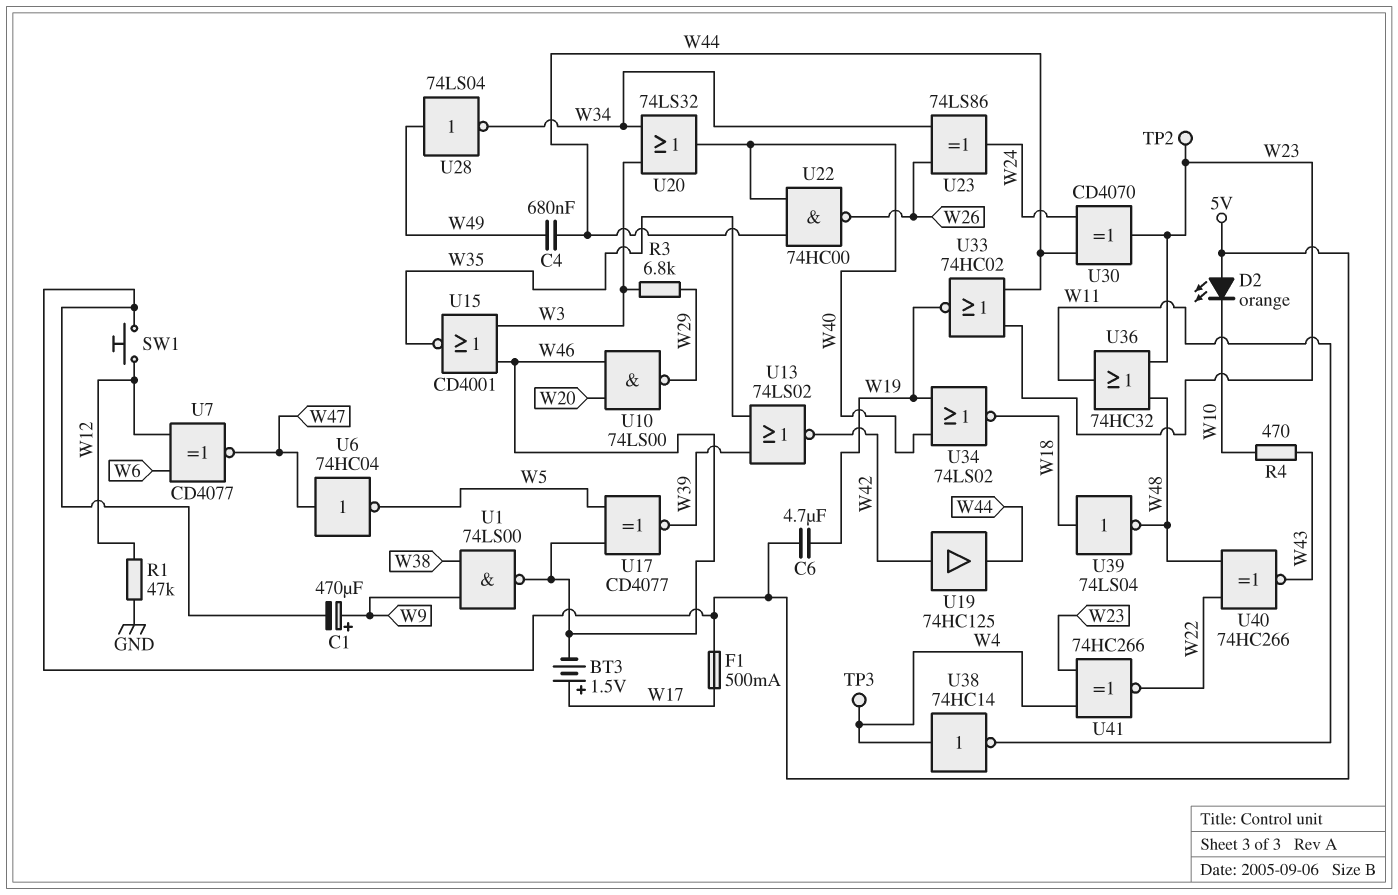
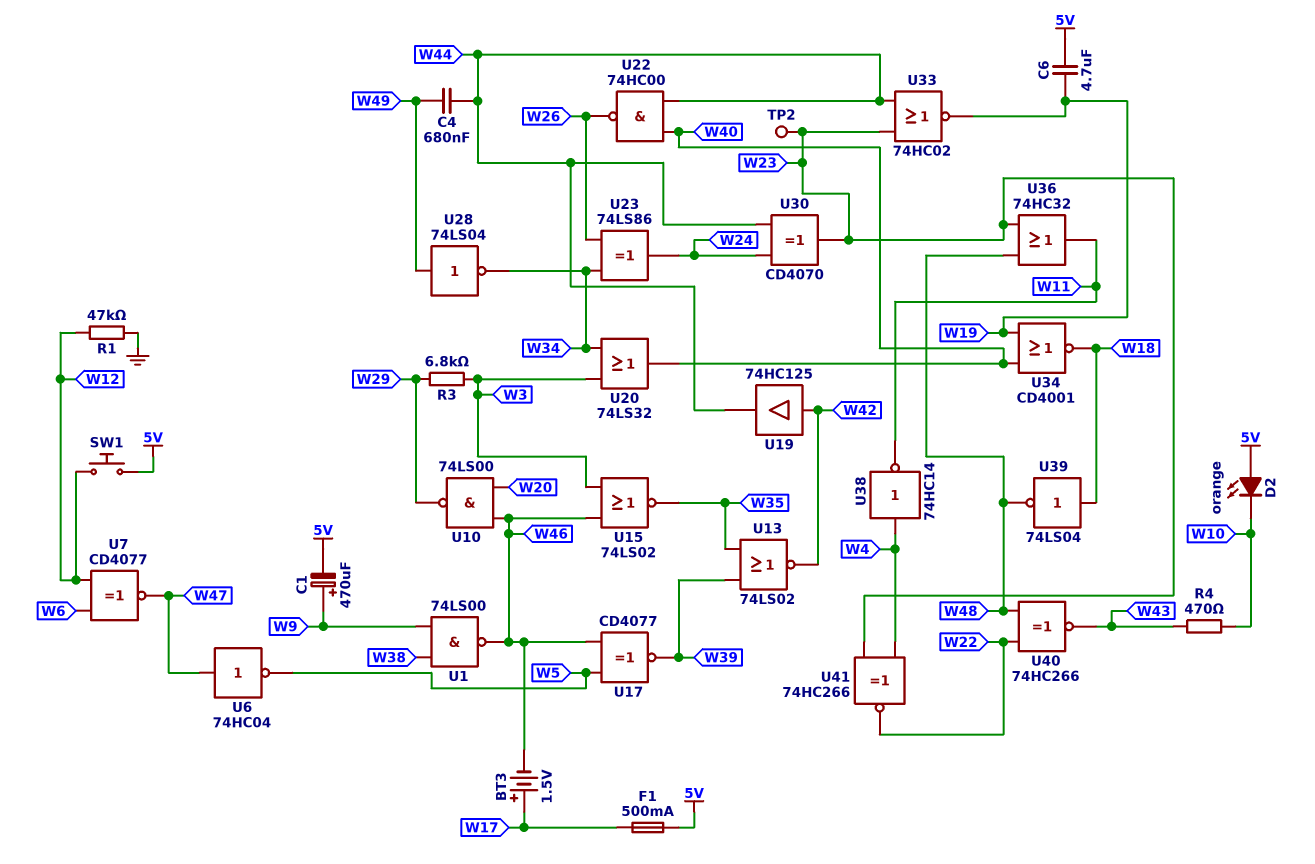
TP3: test point (W4) -> none
U15: NOR CD4001 (in W3, in W46, out W35) -> NOR 74LS02 (in W3, in W46, out W35)
U34: NOR 74LS02 (in W19, in W40, out W18) -> NOR CD4001 (in W19, in W40, out W18)

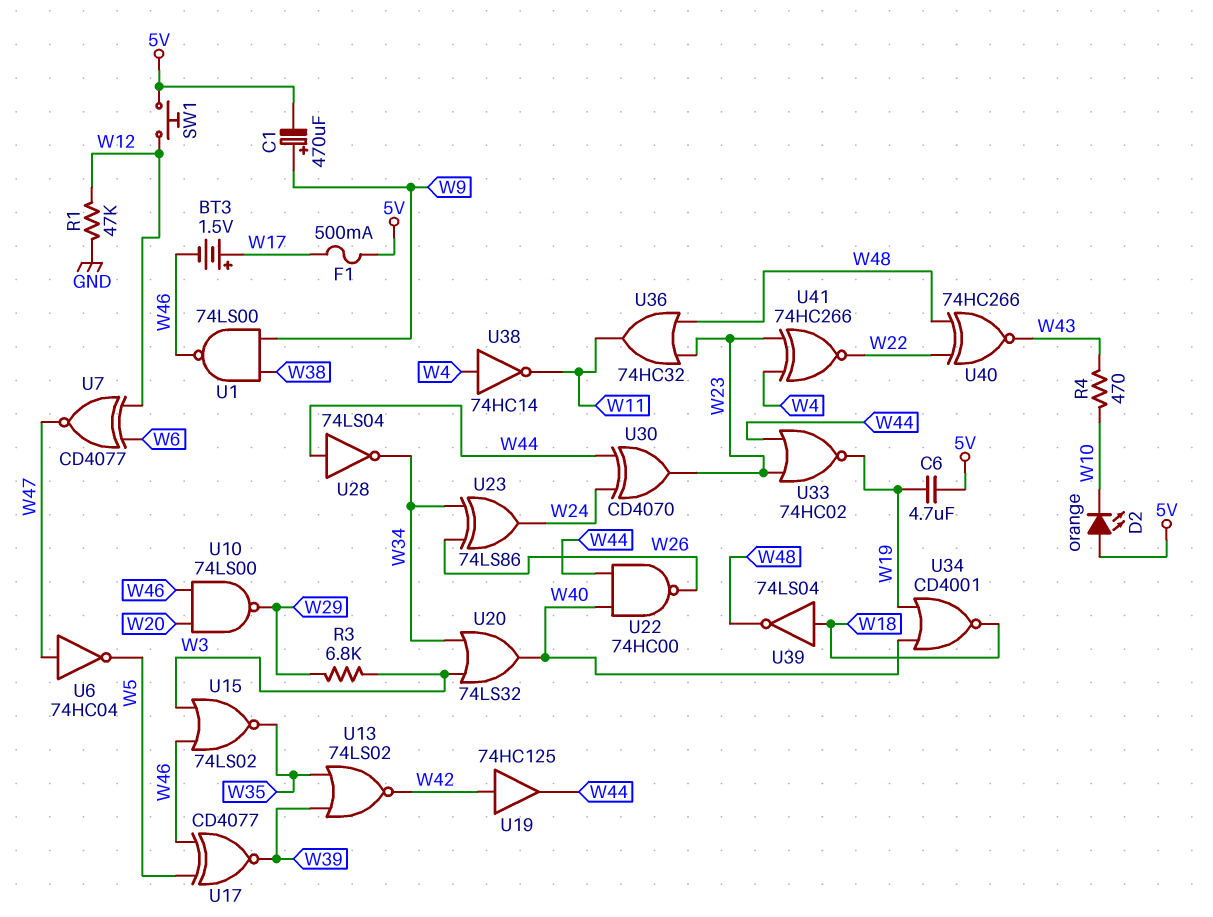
C4: 680nF (W44, W49) -> none
TP2: test point (W23) -> none
U28: NOT 74LS04 (in W49, out W34) -> NOT 74LS04 (in W44, out W34)

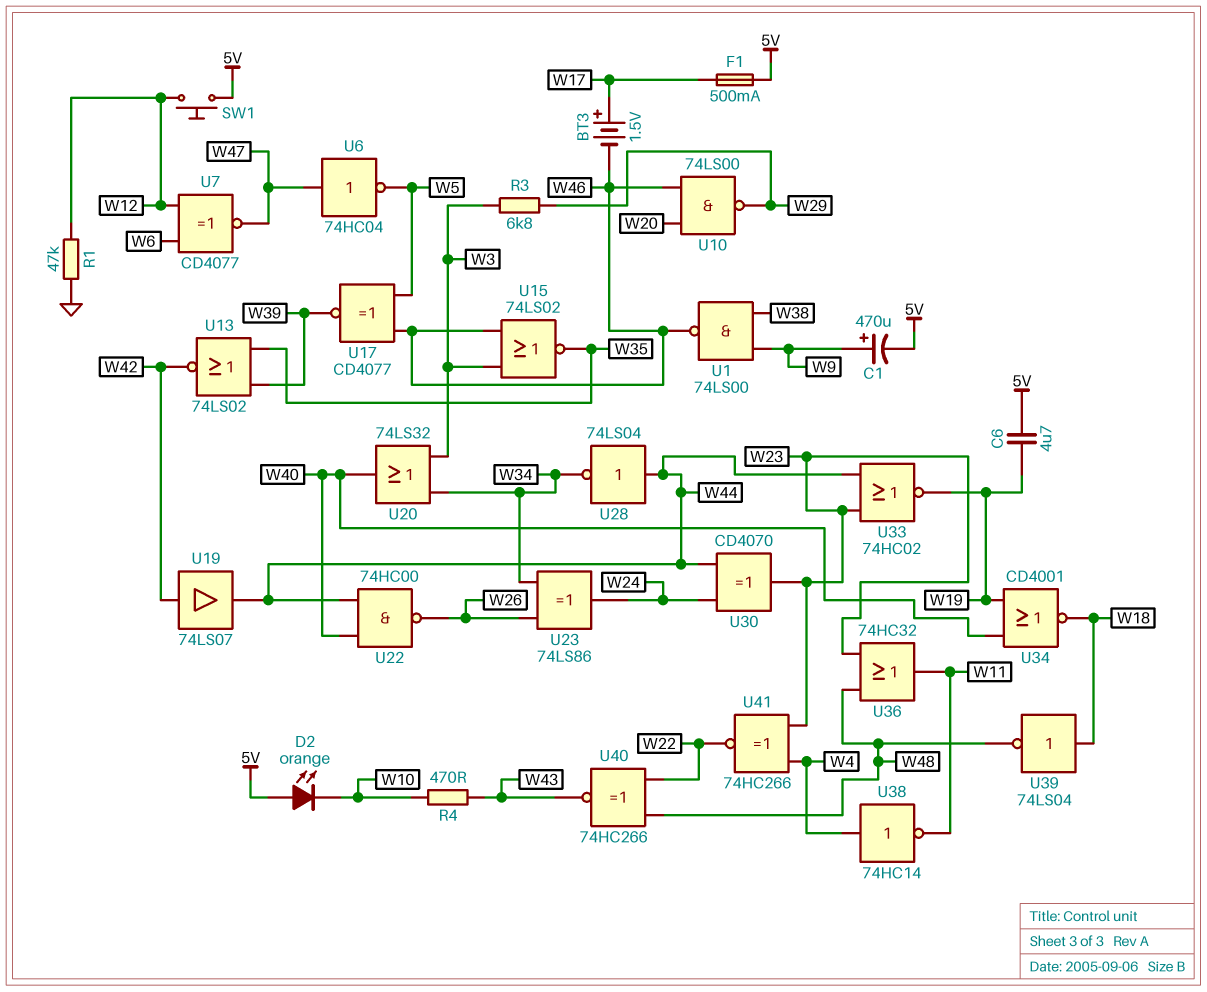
U19: buffer 74HC125 (in W42, out W44) -> buffer 74LS07 (in W42, out W44)

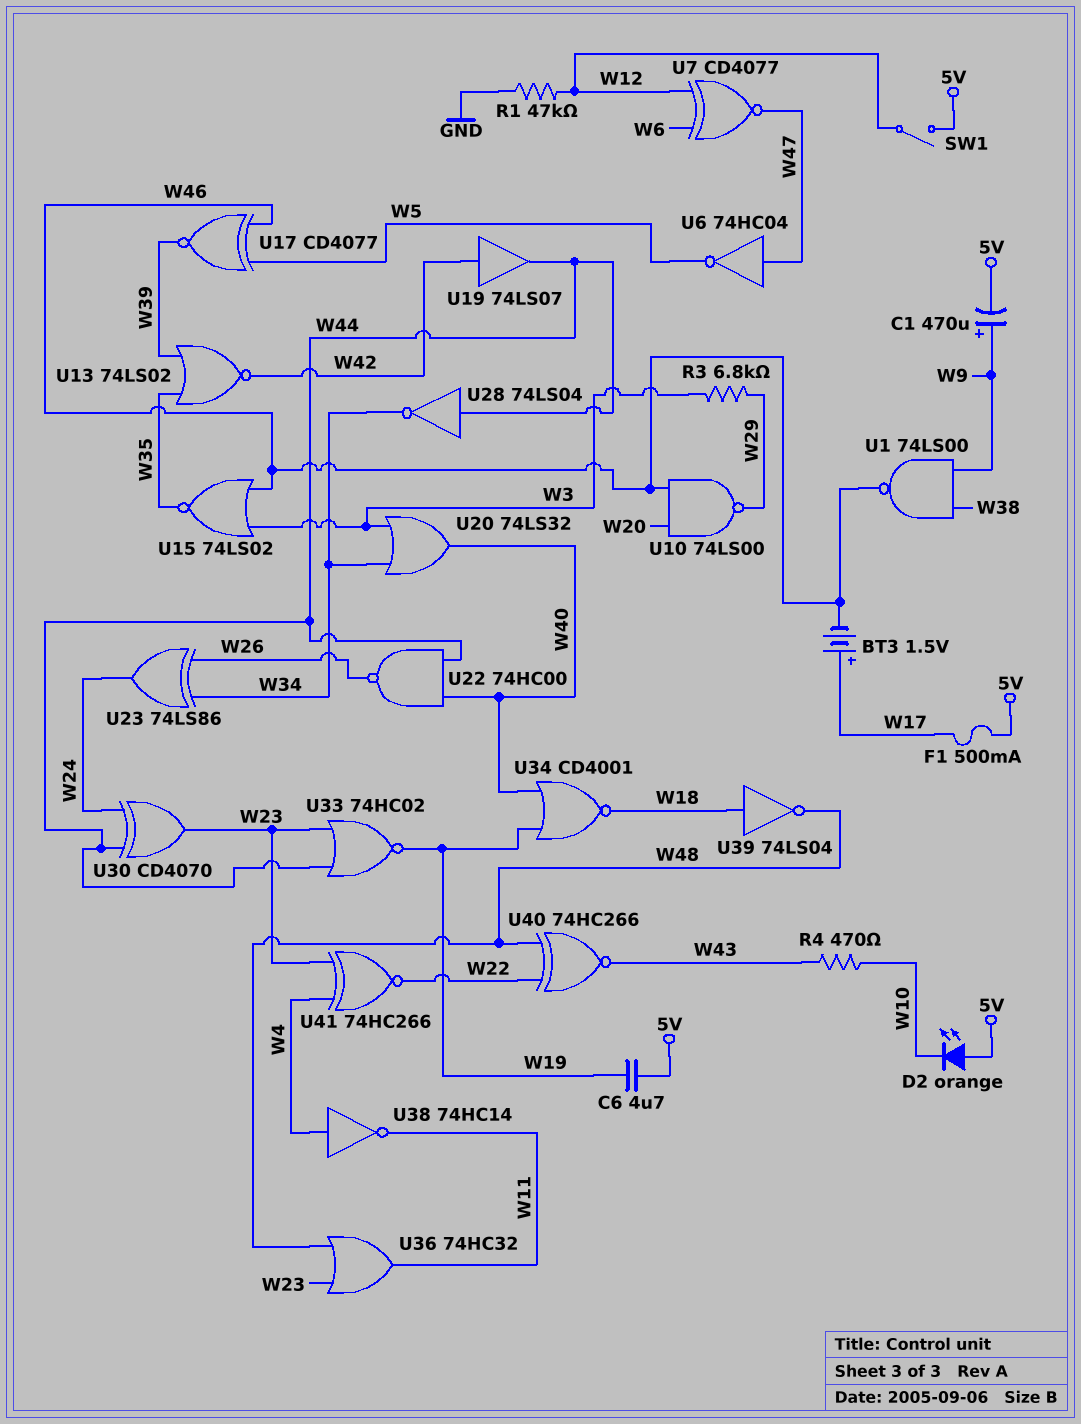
SW1: button (5V, W12) -> switch (5V, W12)

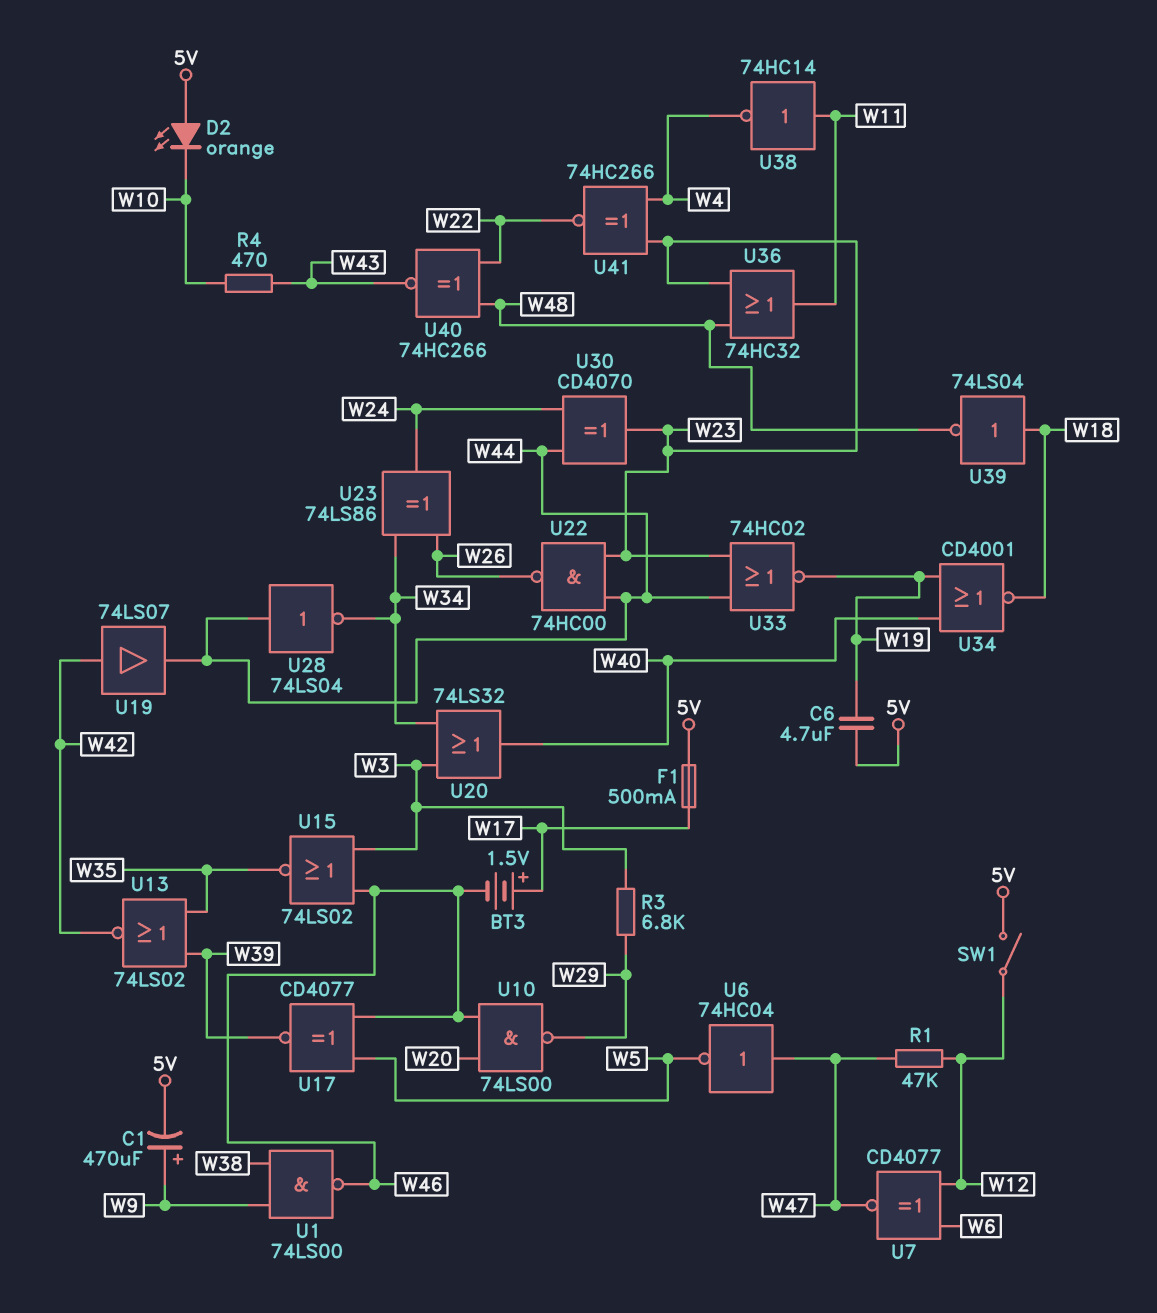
R1: 47k (GND, W12) -> 47k (W12, W47)
U22: NAND 74HC00 (in W40, in W44, out W26) -> NAND 74HC00 (in W23, in W44, out W26)
U38: NOT 74HC14 (in W4, out W11) -> NOT 74HC14 (in W11, out W4)

